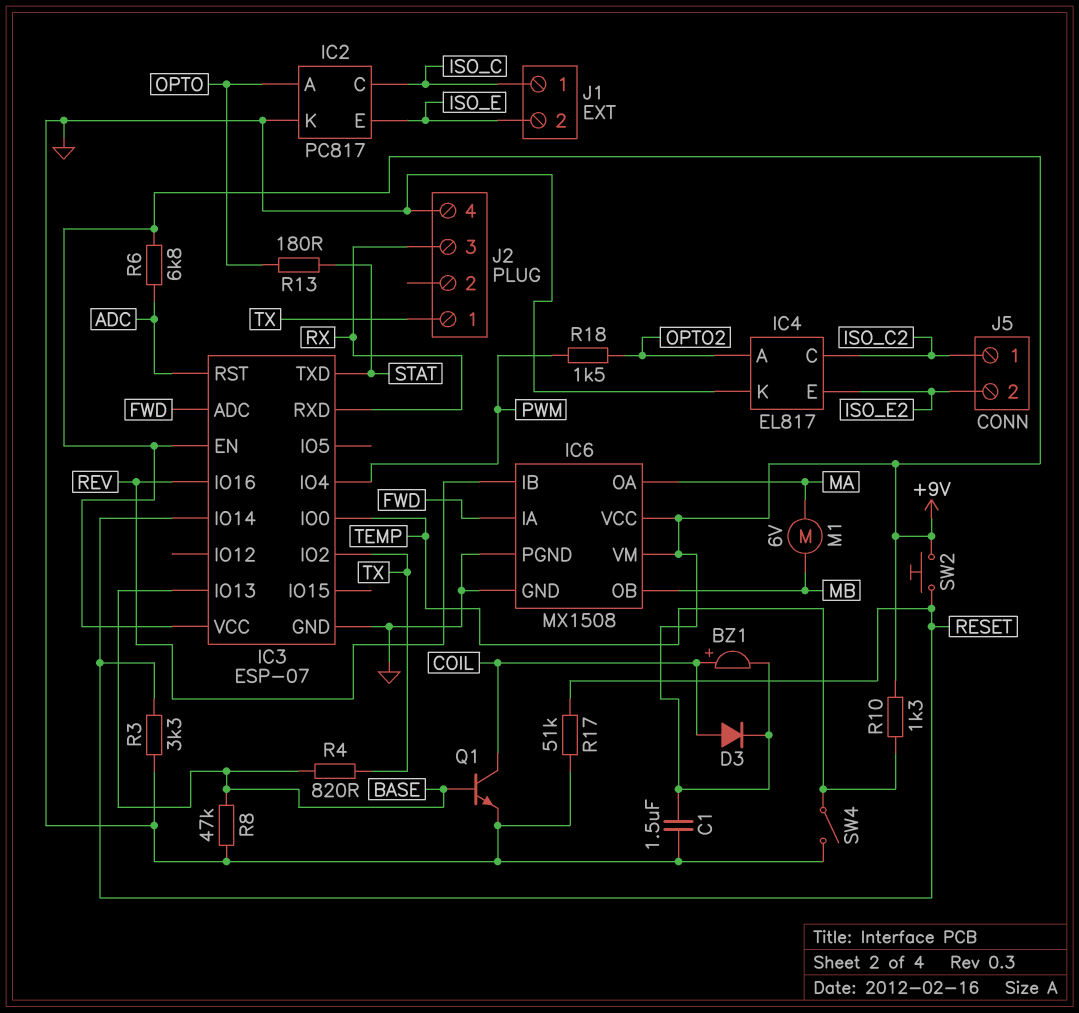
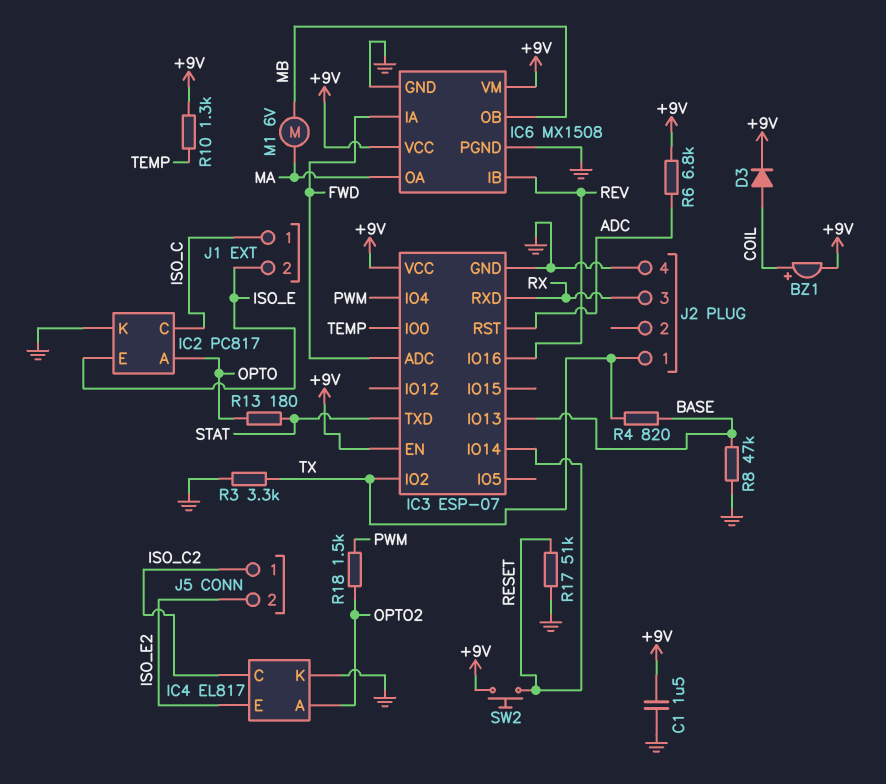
Q1: NPN (B BASE, C COIL, E GND) -> none
R3: 3.3k (GND, RESET) -> 3.3k (GND, TX)
SW4: switch (GND, TEMP) -> none

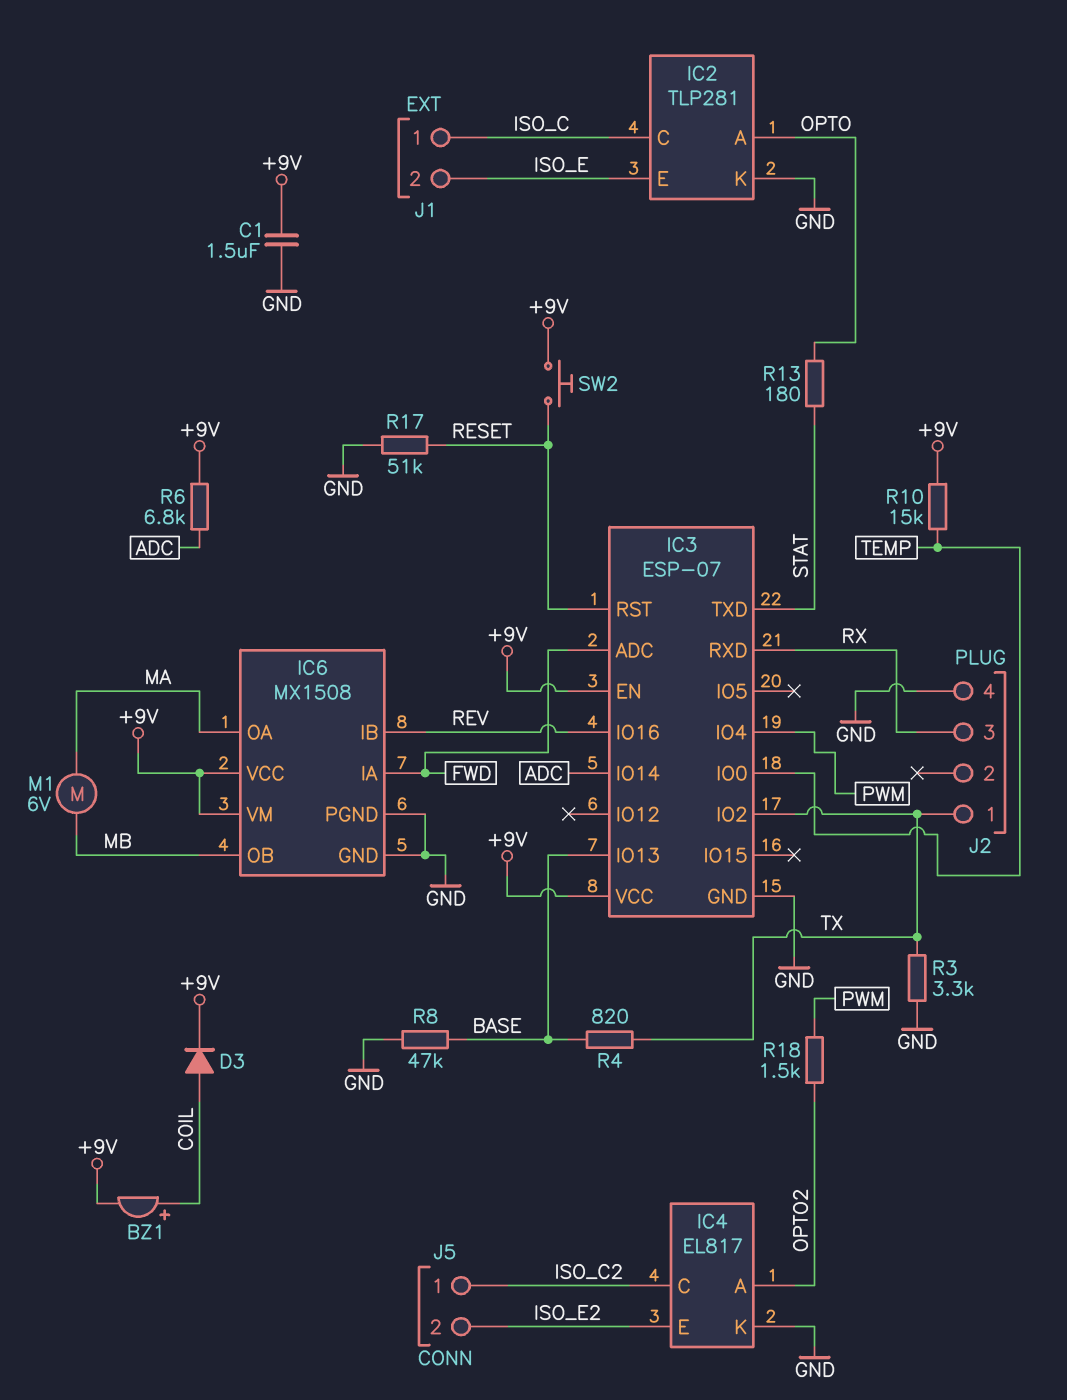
IC2: PC817 -> TLP281
IC3 pin IO14: RESET -> ADC
IC3 pin RST: ADC -> RESET
R10: 1.3k (+9V, TEMP) -> 15k (+9V, TEMP)

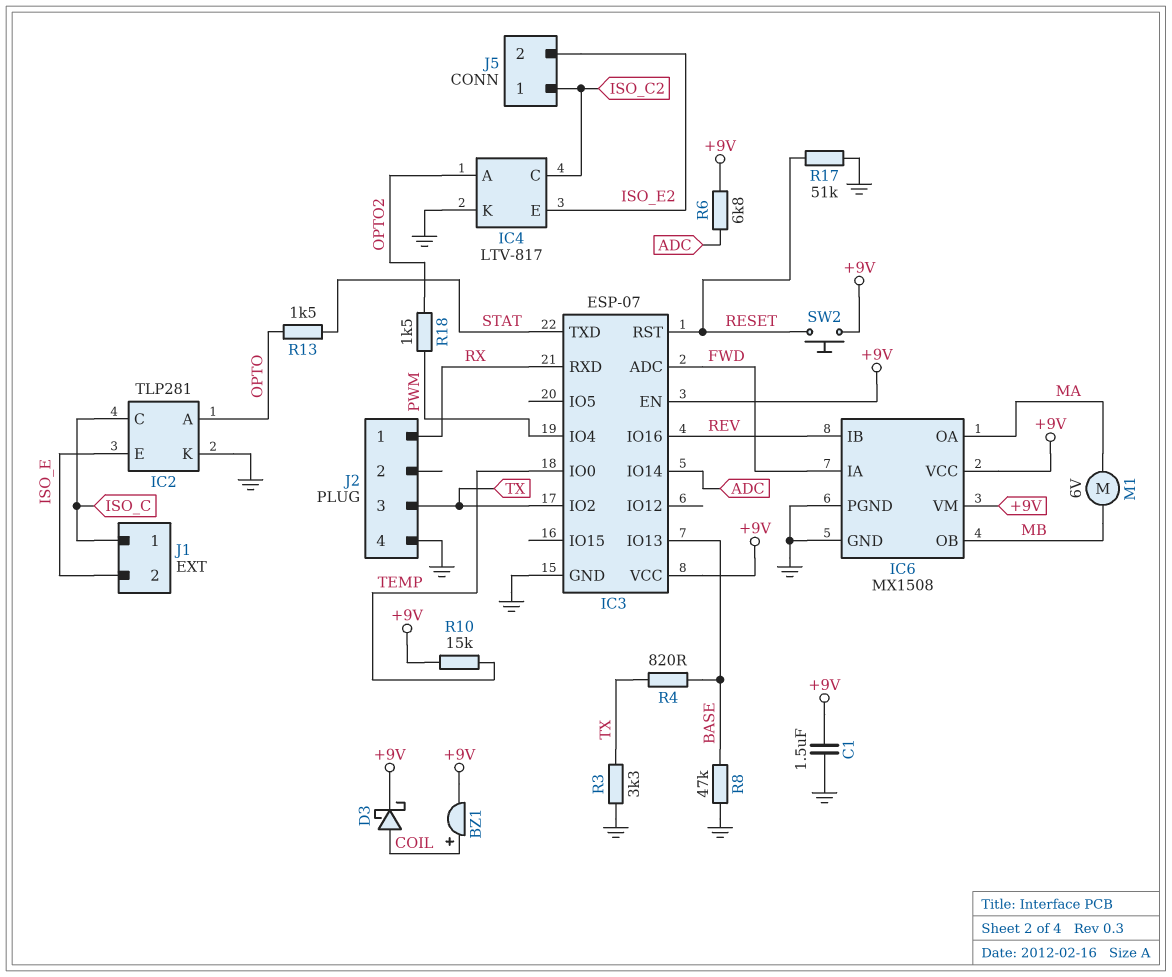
D3: diode (A COIL, K +9V) -> schottky (A COIL, K +9V)
IC4: EL817 -> LTV-817
J2 pin 1: TX -> RX
J2 pin 3: RX -> TX
R13: 180 (OPTO, STAT) -> 1.5k (OPTO, STAT)

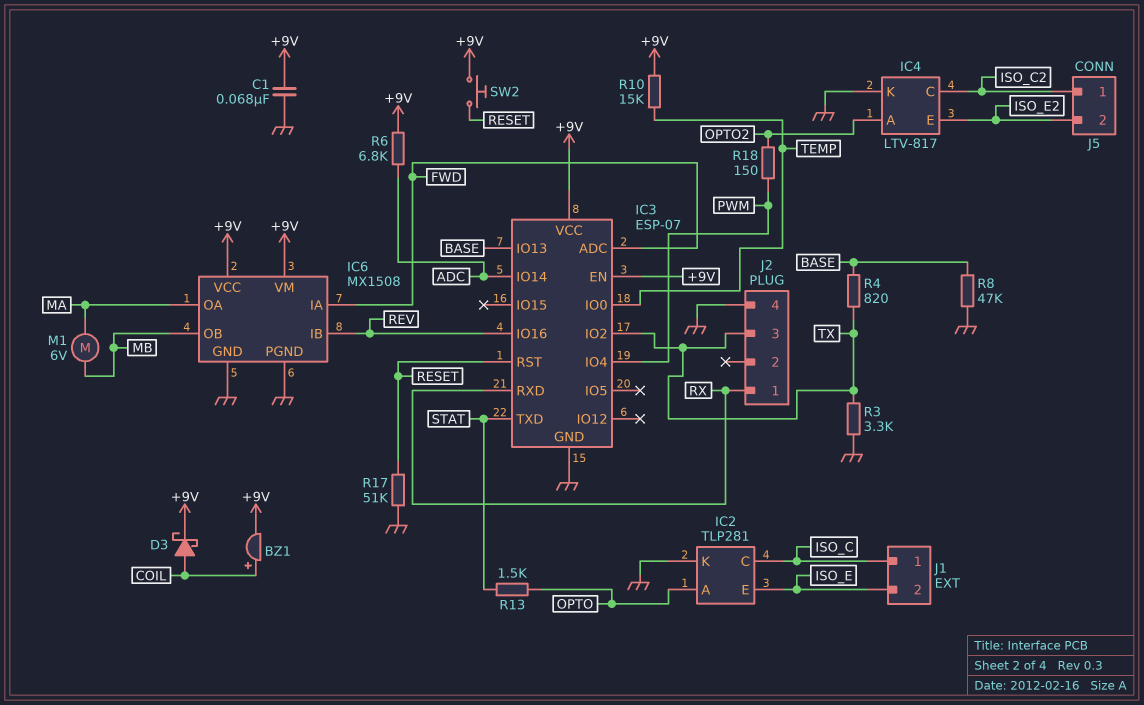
C1: 1.5uF (+9V, GND) -> 68nF (+9V, GND)
R18: 1.5k (OPTO2, PWM) -> 150 (OPTO2, PWM)

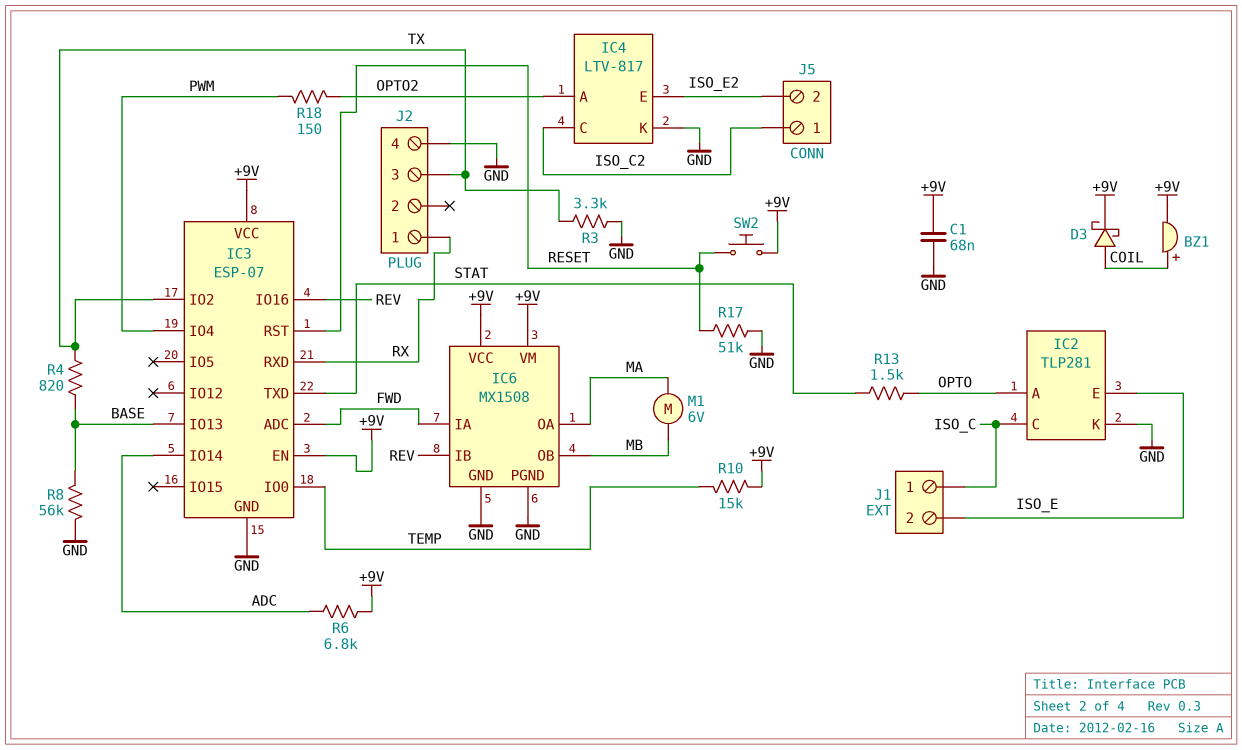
R8: 47k (BASE, GND) -> 56k (BASE, GND)

